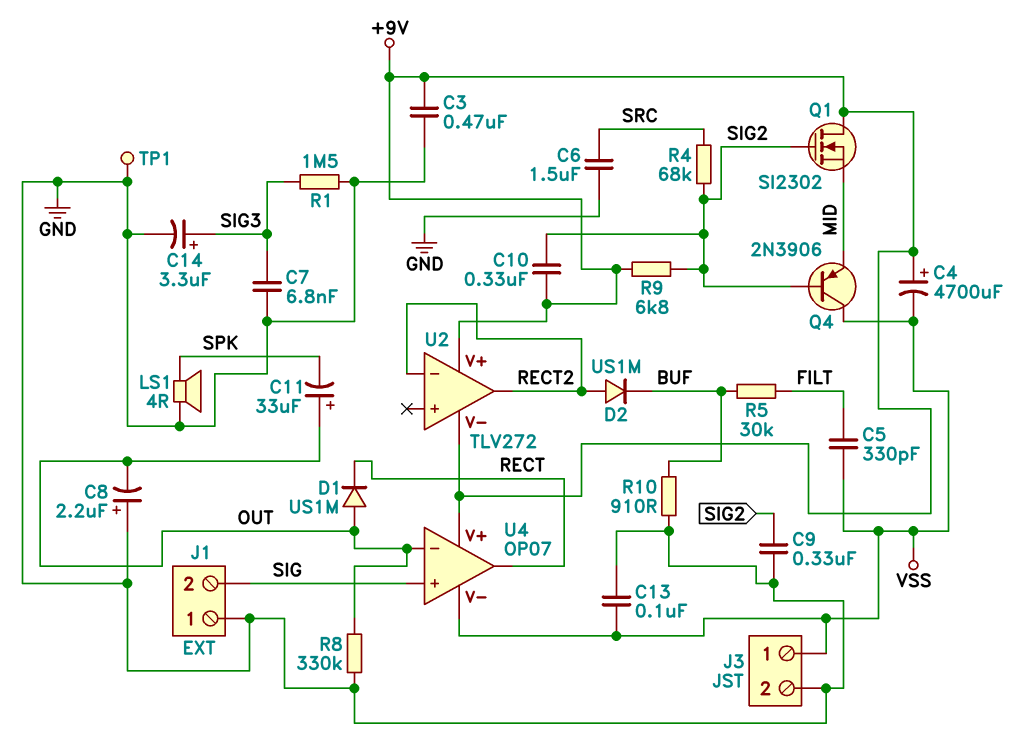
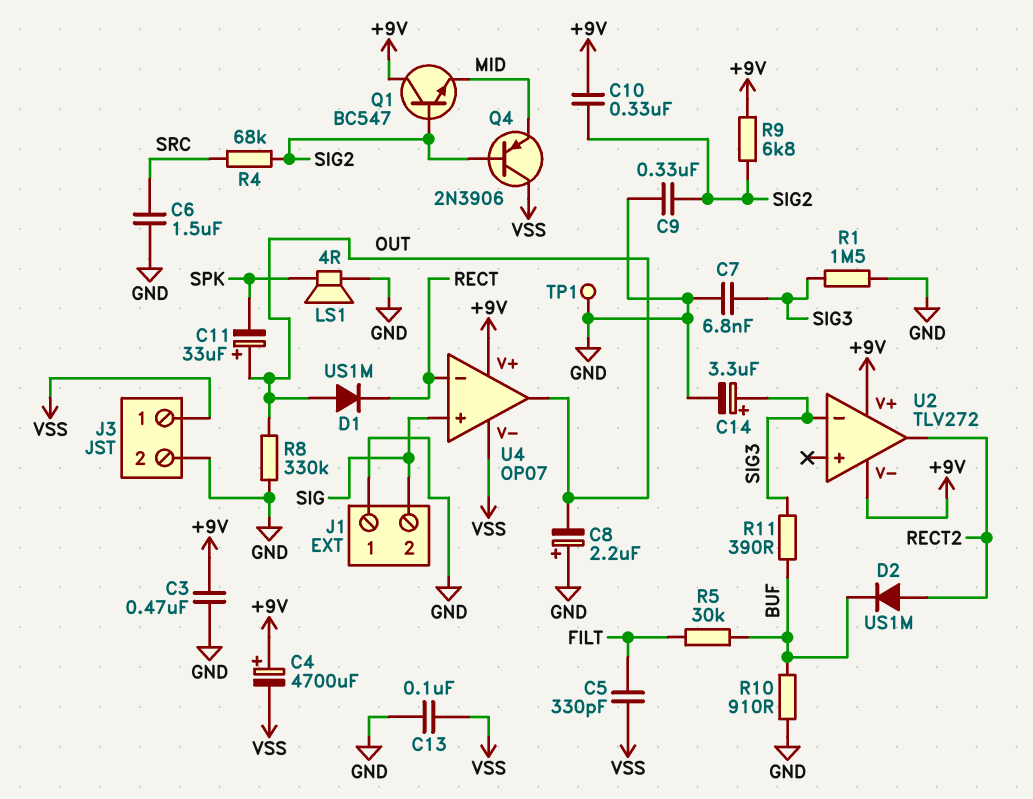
Q1: NMOS SI2302 (G SIG2, D +9V, S MID) -> NPN BC547 (B SIG2, C +9V, E MID)
R11: none -> 390 (BUF, SIG3)
U2 pin in-: RECT2 -> SIG3
U4 pin in-: OUT -> RECT
U4 pin out: RECT -> OUT

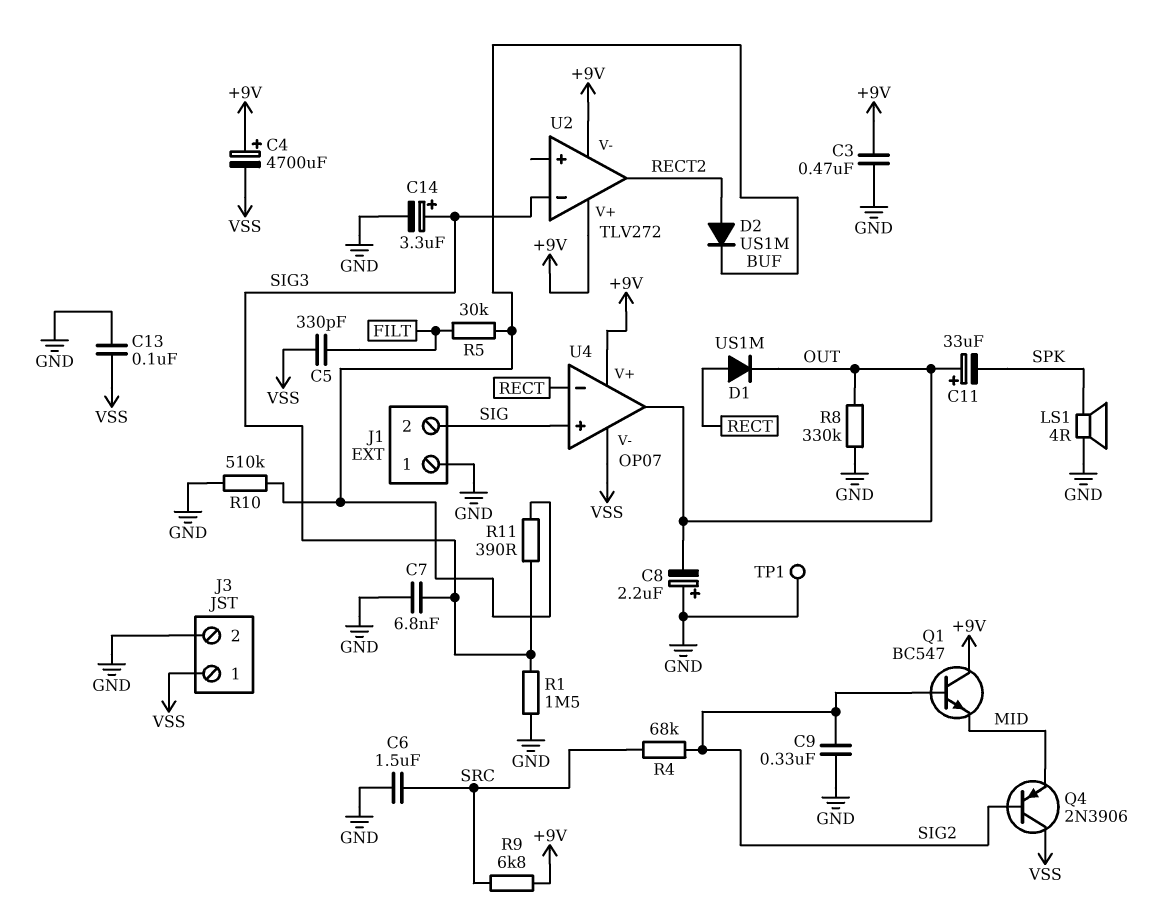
C10: 330nF (+9V, SIG2) -> none
D1: diode US1M (A OUT, K RECT) -> diode US1M (A RECT, K OUT)
R9: 6.8k (+9V, SIG2) -> 6.8k (+9V, SRC)
R10: 910 (BUF, GND) -> 510k (BUF, GND)

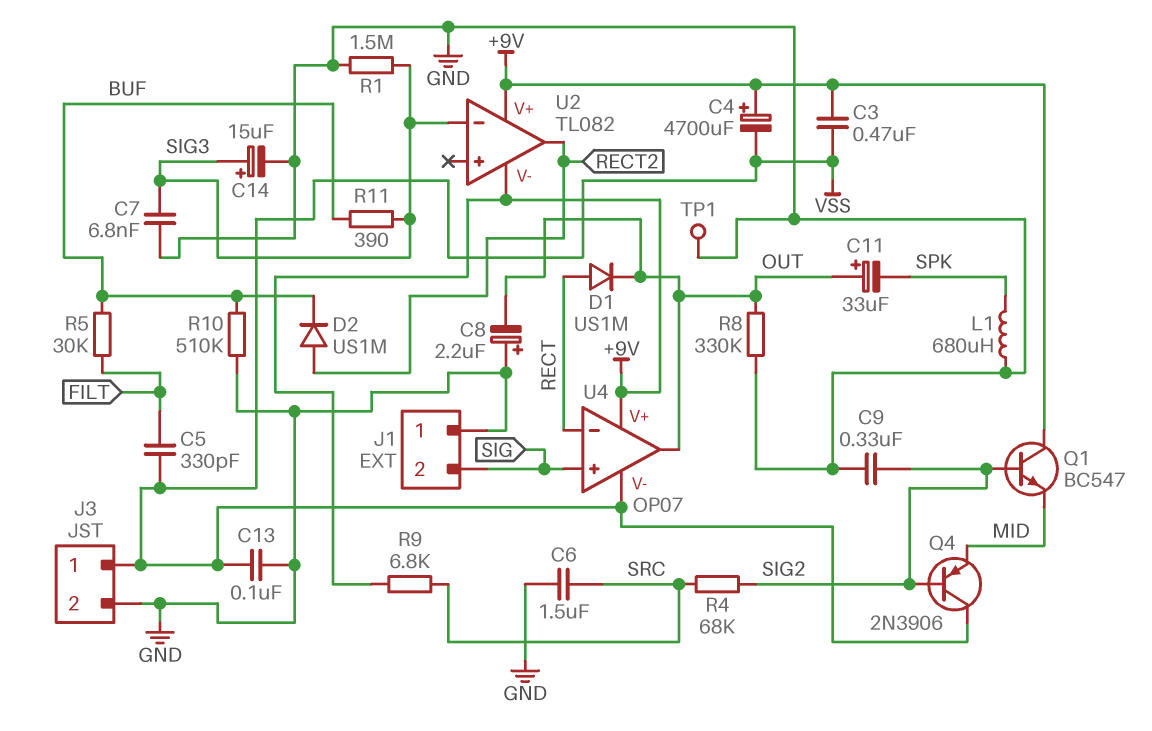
C3: 470nF (+9V, GND) -> 470nF (+9V, VSS)
C14: 3.3uF (plus SIG3, minus GND) -> 15uF (plus SIG3, minus GND)
L1: none -> 680uH (GND, SPK)
LS1: speaker 4R (GND, SPK) -> none
U2: TLV272 -> TL082

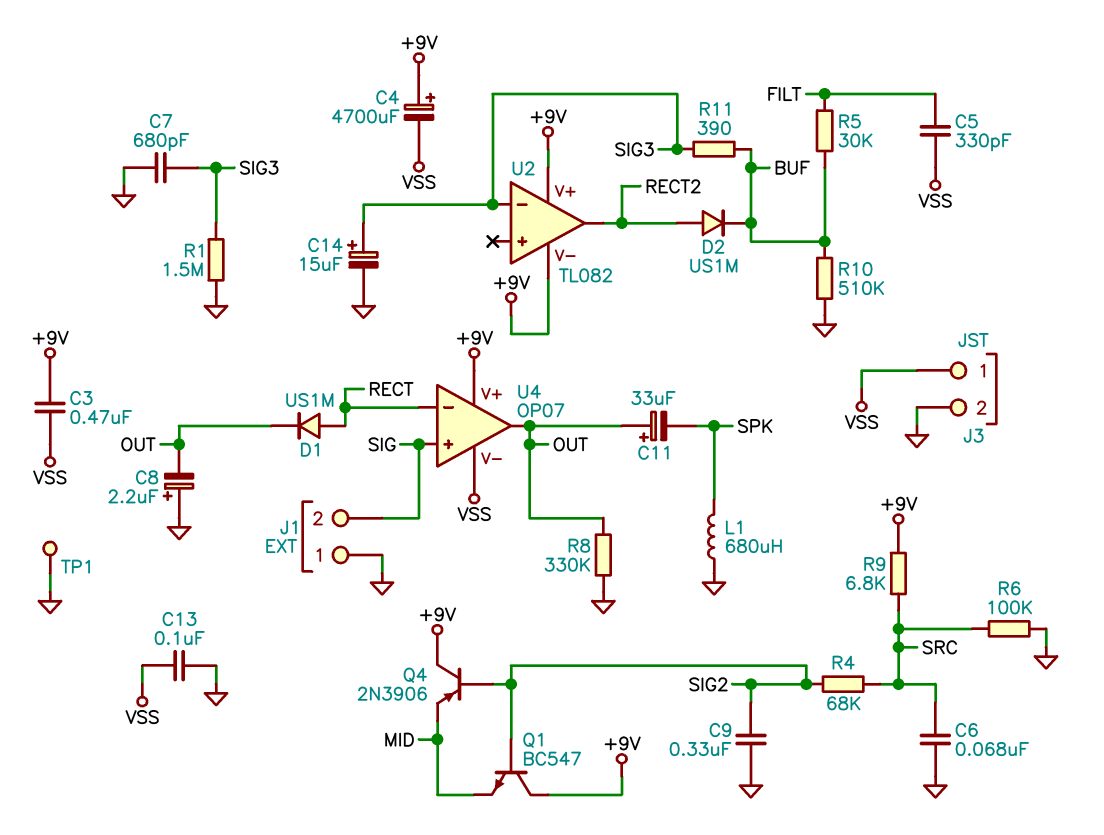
C6: 1.5uF (GND, SRC) -> 68nF (GND, SRC)
C7: 6.8nF (GND, SIG3) -> 680pF (GND, SIG3)
Q4: PNP 2N3906 (B SIG2, C VSS, E MID) -> PNP 2N3906 (B SIG2, C +9V, E MID)
R6: none -> 100k (GND, SRC)

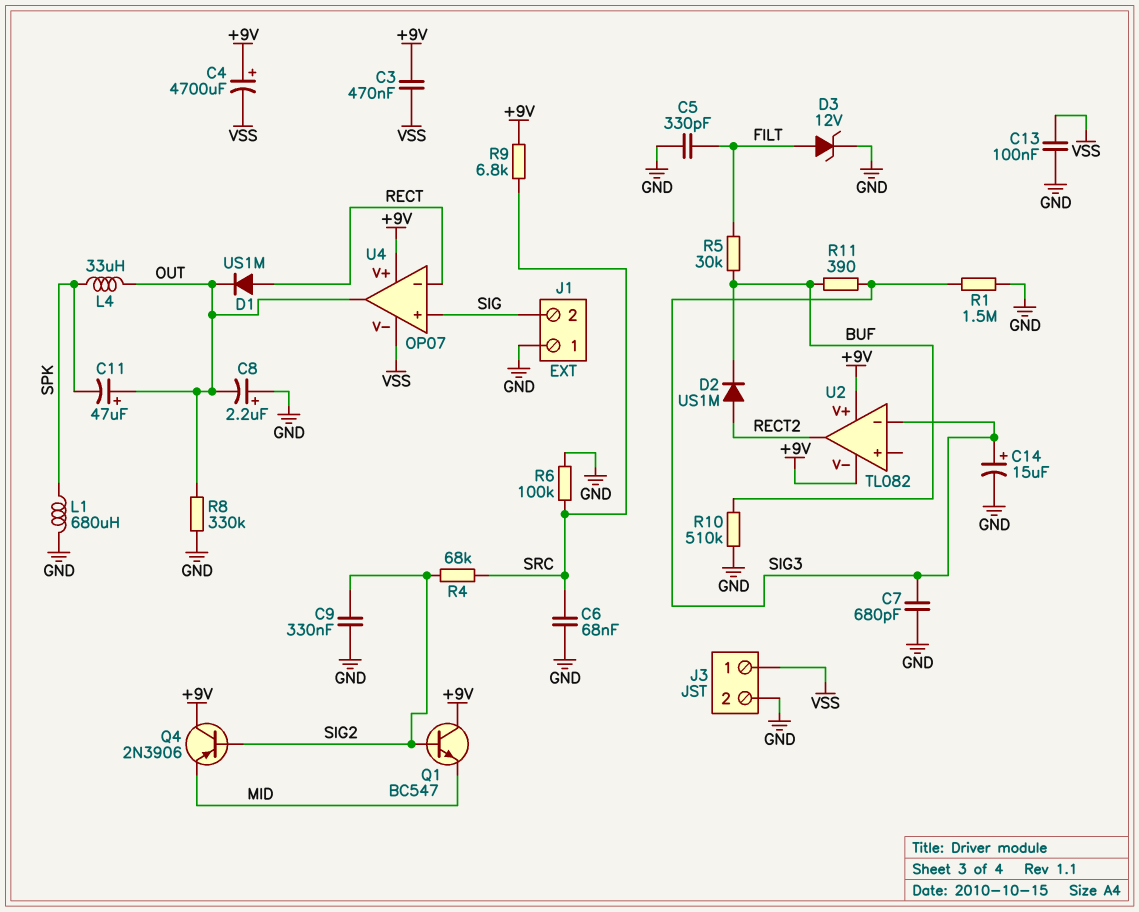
C5: 330pF (FILT, VSS) -> 330pF (FILT, GND)
C11: 33uF (plus OUT, minus SPK) -> 47uF (plus OUT, minus SPK)
D3: none -> zener 12V (A FILT, K GND)
L4: none -> 33uH (OUT, SPK)
TP1: test point (GND) -> none

